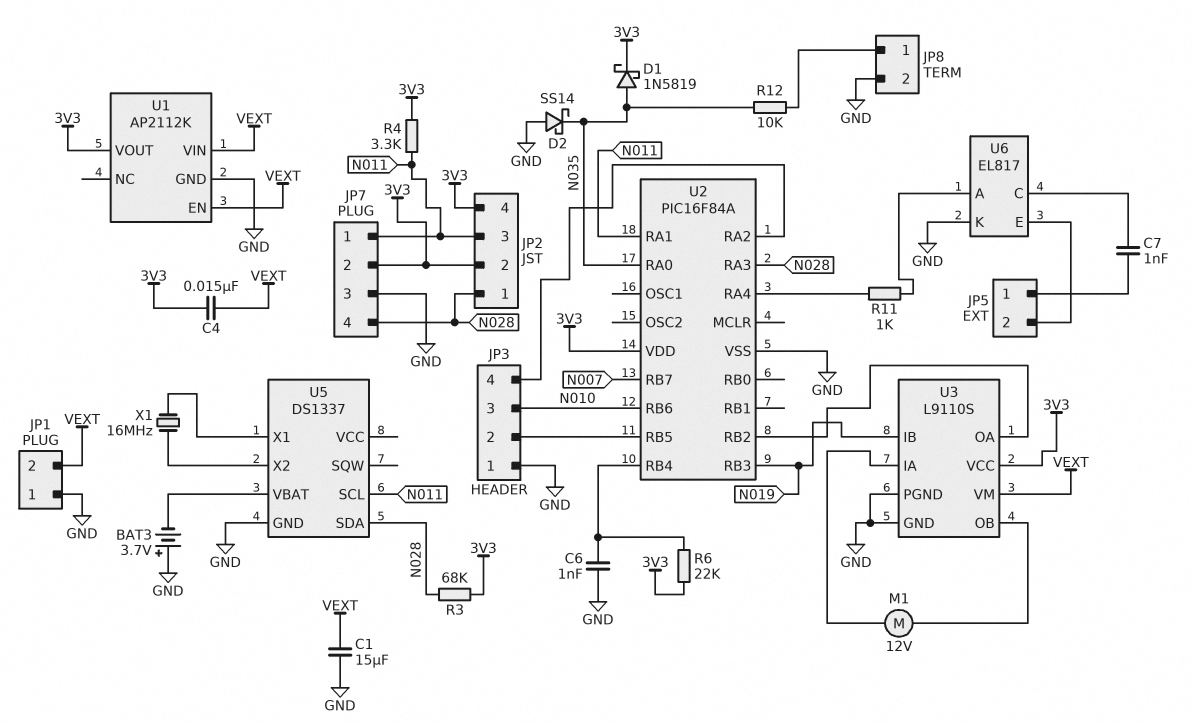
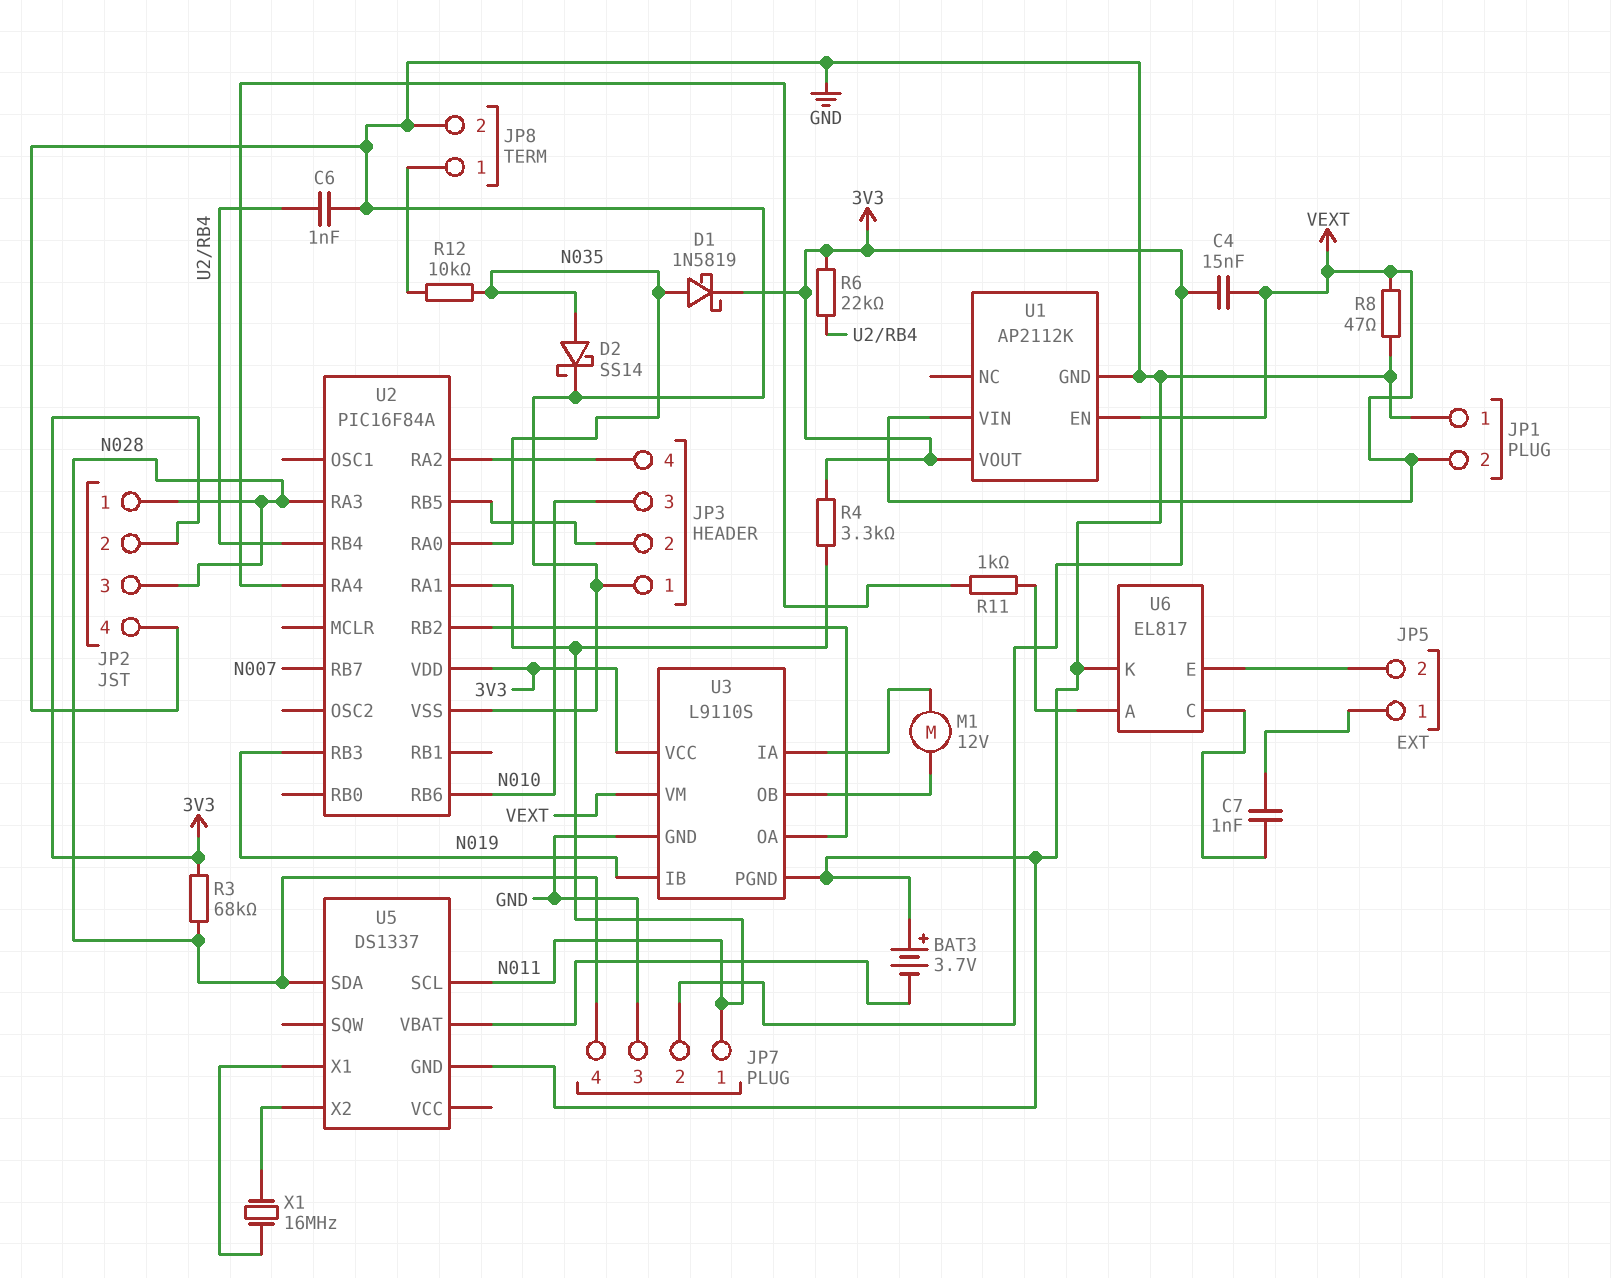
C1: 15uF (GND, VEXT) -> none
D2: schottky SS14 (A GND, K N035) -> schottky SS14 (A N035, K GND)
JP2 pin 3: N011 -> N028
JP2 pin 4: 3V3 -> GND
R8: none -> 47 (GND, VEXT)

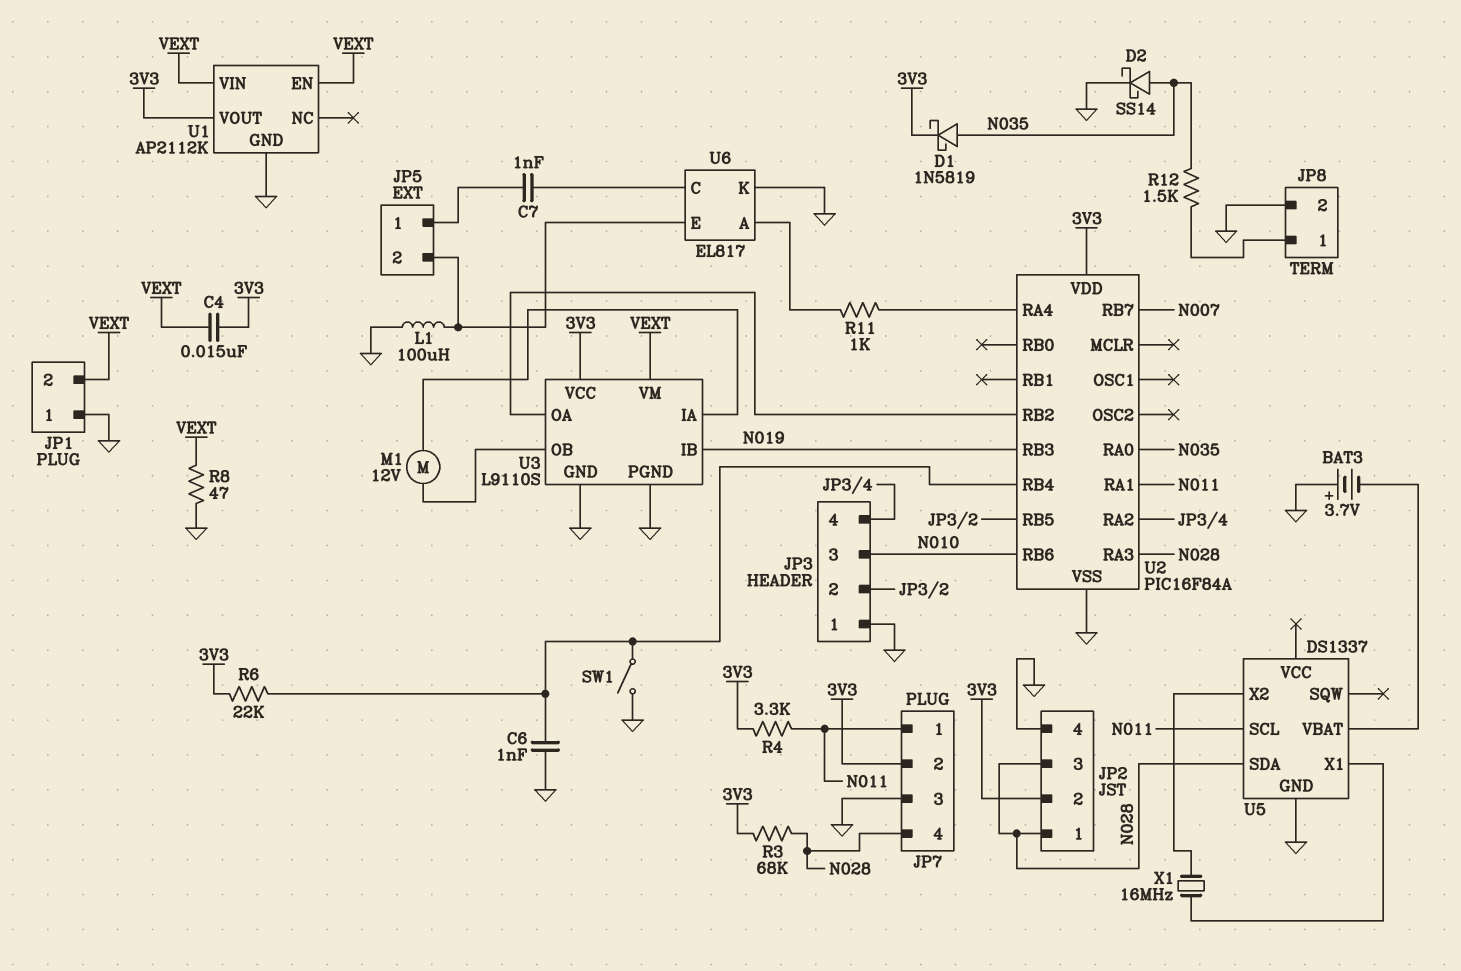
L1: none -> 100uH (GND, JP5/2)
R12: 10k (JP8/1, N035) -> 1.5k (JP8/1, N035)
SW1: none -> switch (GND, U2/RB4)

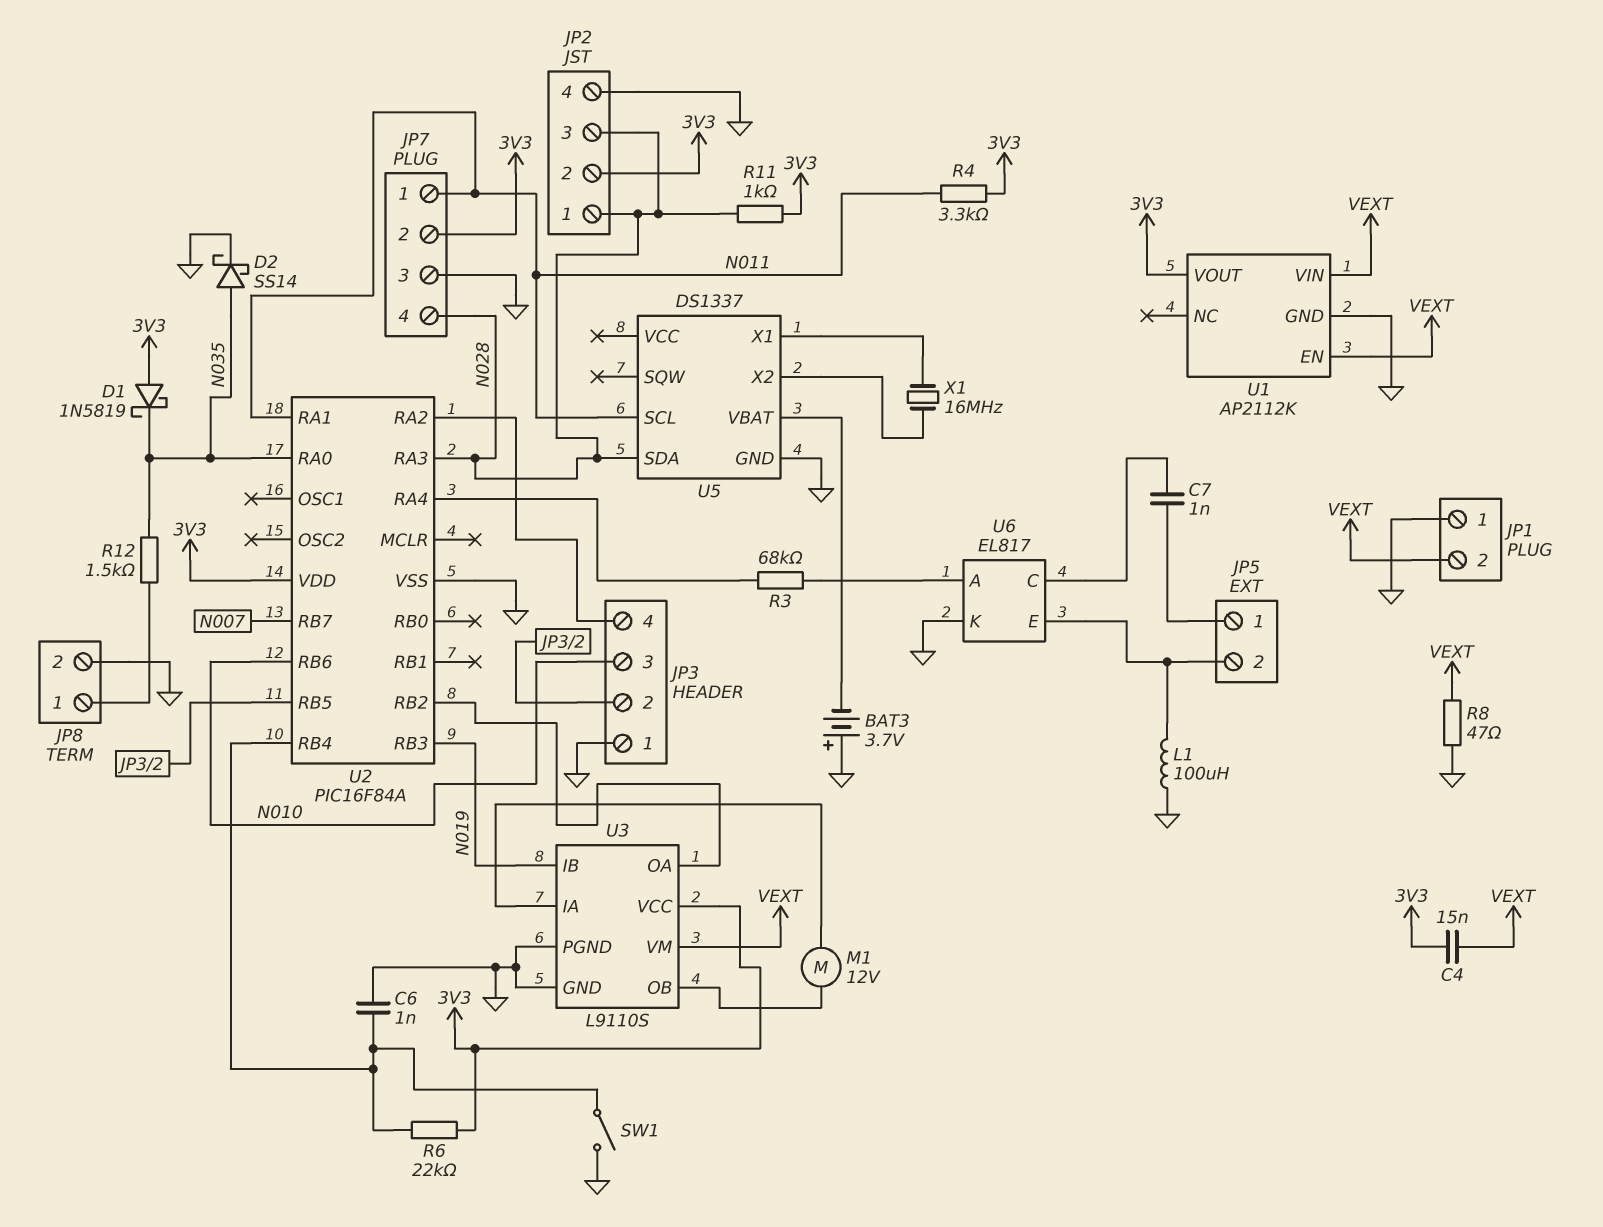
D1: schottky 1N5819 (A N035, K 3V3) -> schottky 1N5819 (A 3V3, K N035)
R3: 68k (3V3, N028) -> 68k (U2/RA4, U6/A)
R11: 1k (U2/RA4, U6/A) -> 1k (3V3, N028)

